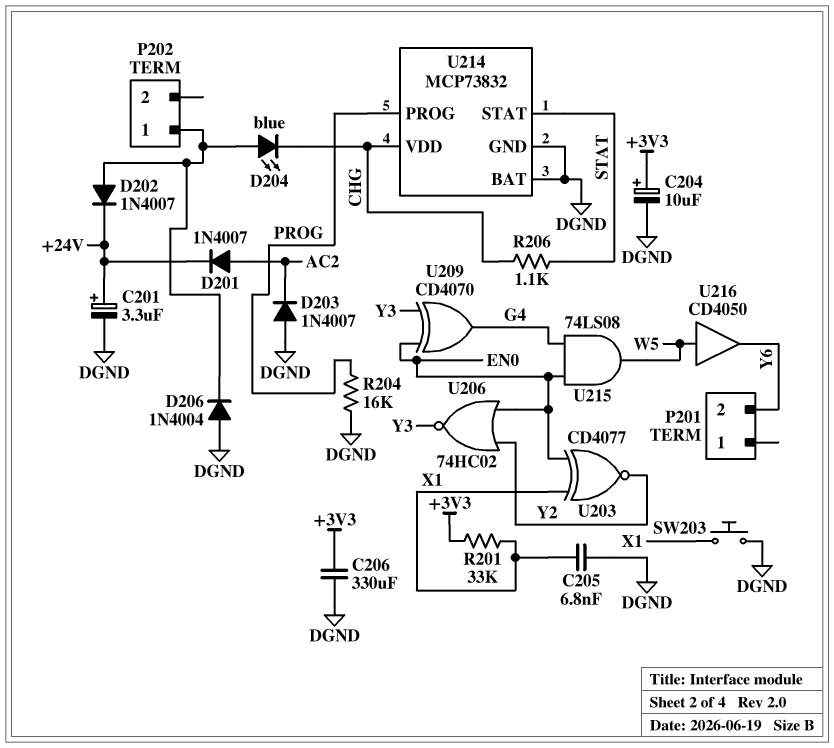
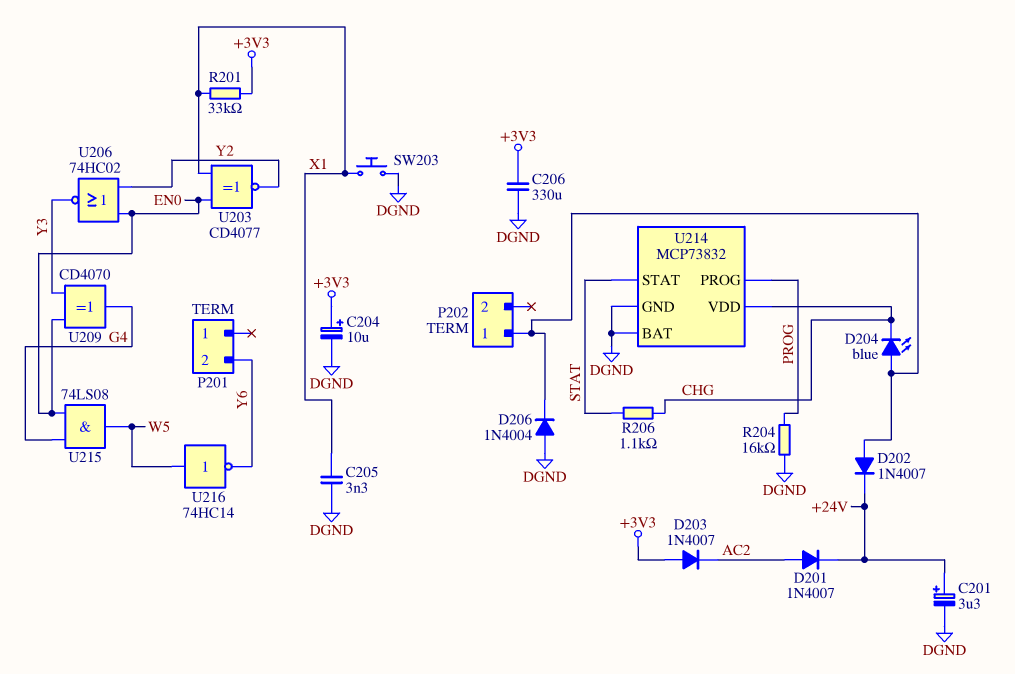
C205: 6.8nF (DGND, X1) -> 3.3nF (DGND, X1)
D203: diode 1N4007 (A DGND, K AC2) -> diode 1N4007 (A +3V3, K AC2)
U216: buffer CD4050 (in W5, out Y6) -> NOT 74HC14 (in W5, out Y6)

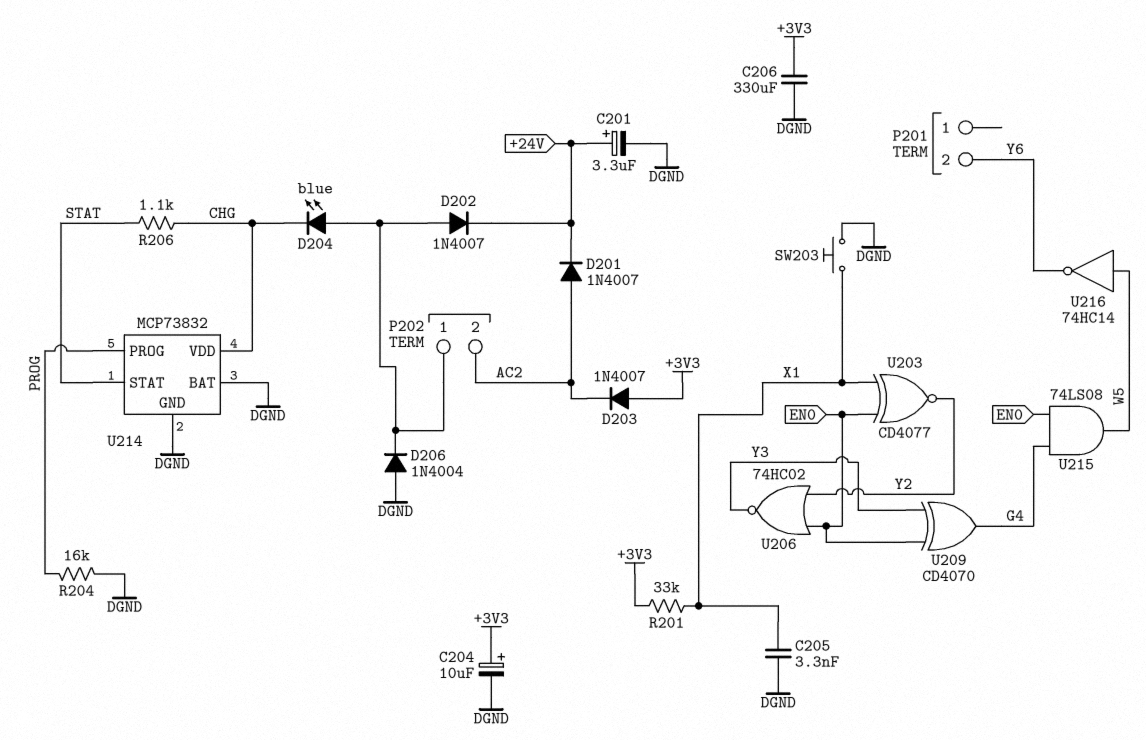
P202 pin 2: none -> AC2

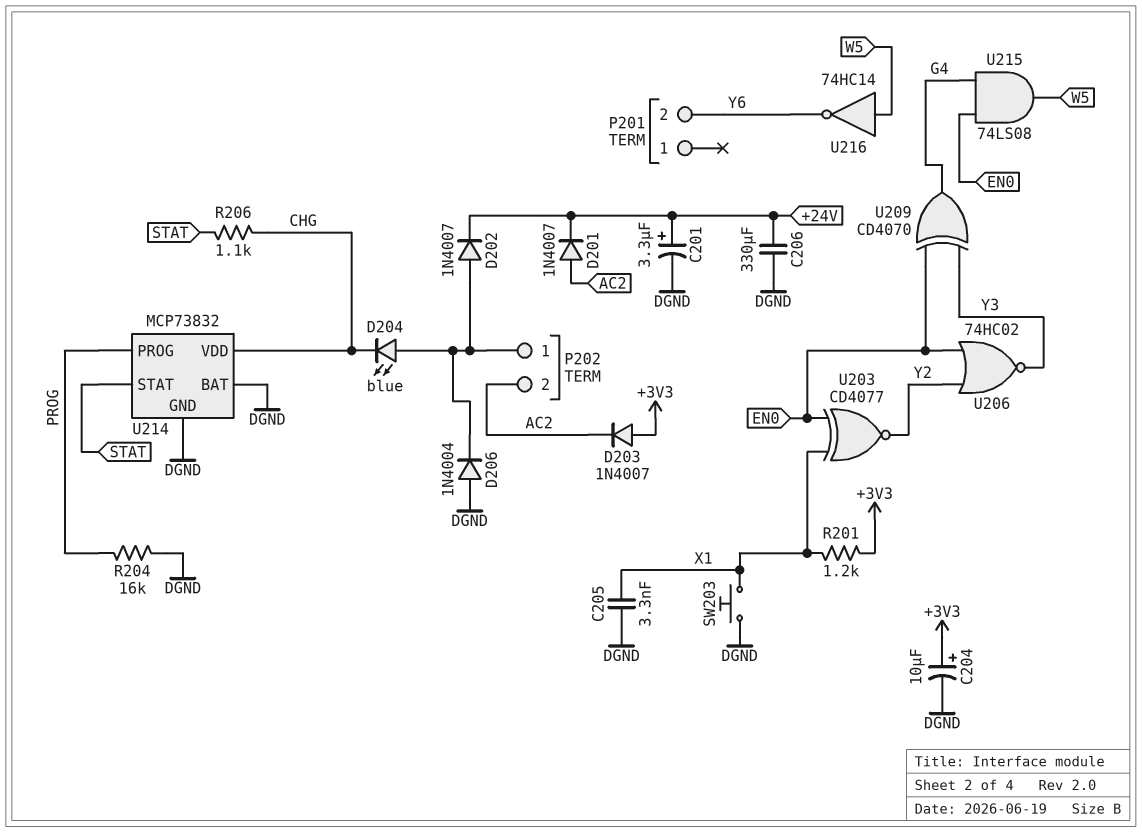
C206: 330uF (+3V3, DGND) -> 330uF (+24V, DGND)
R201: 33k (+3V3, X1) -> 1.2k (+3V3, X1)

